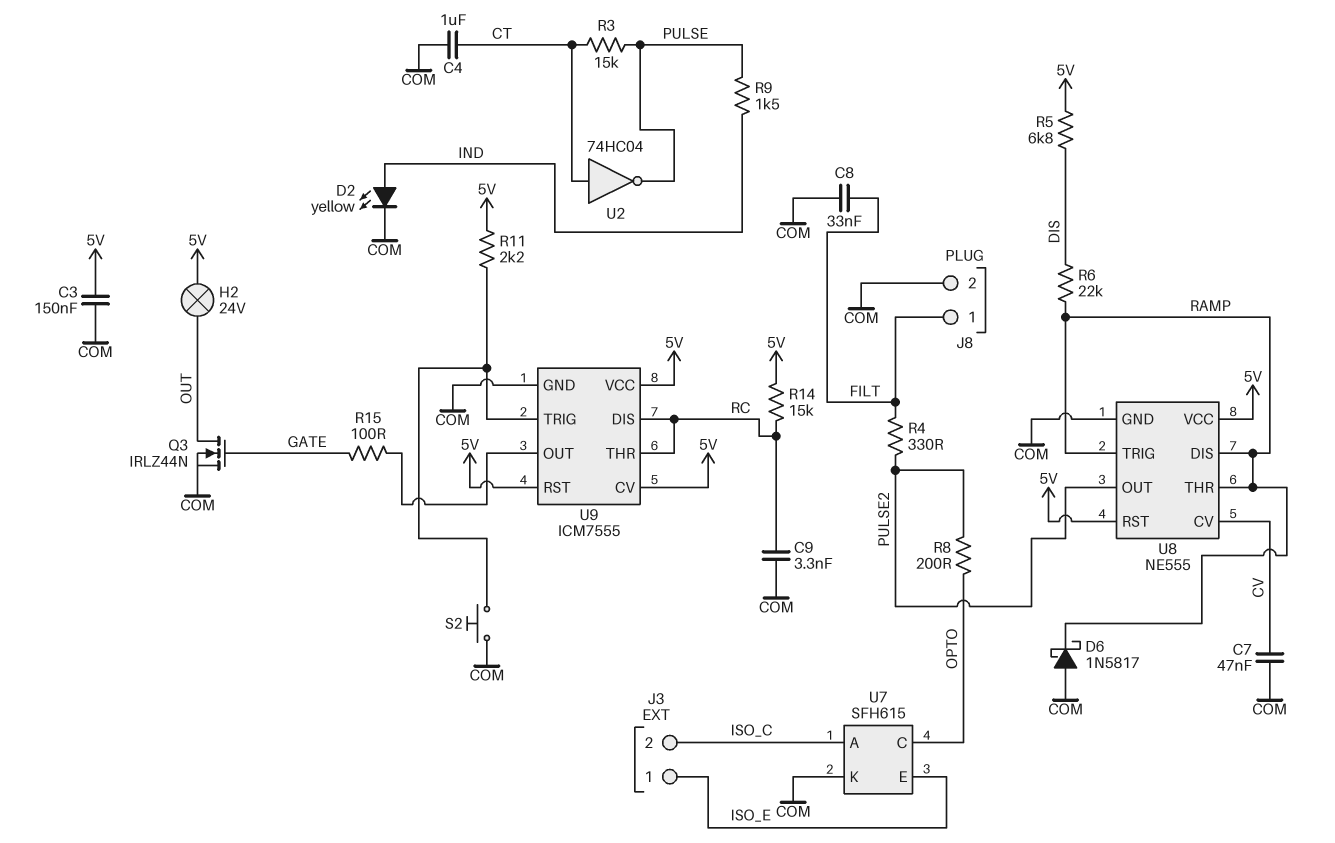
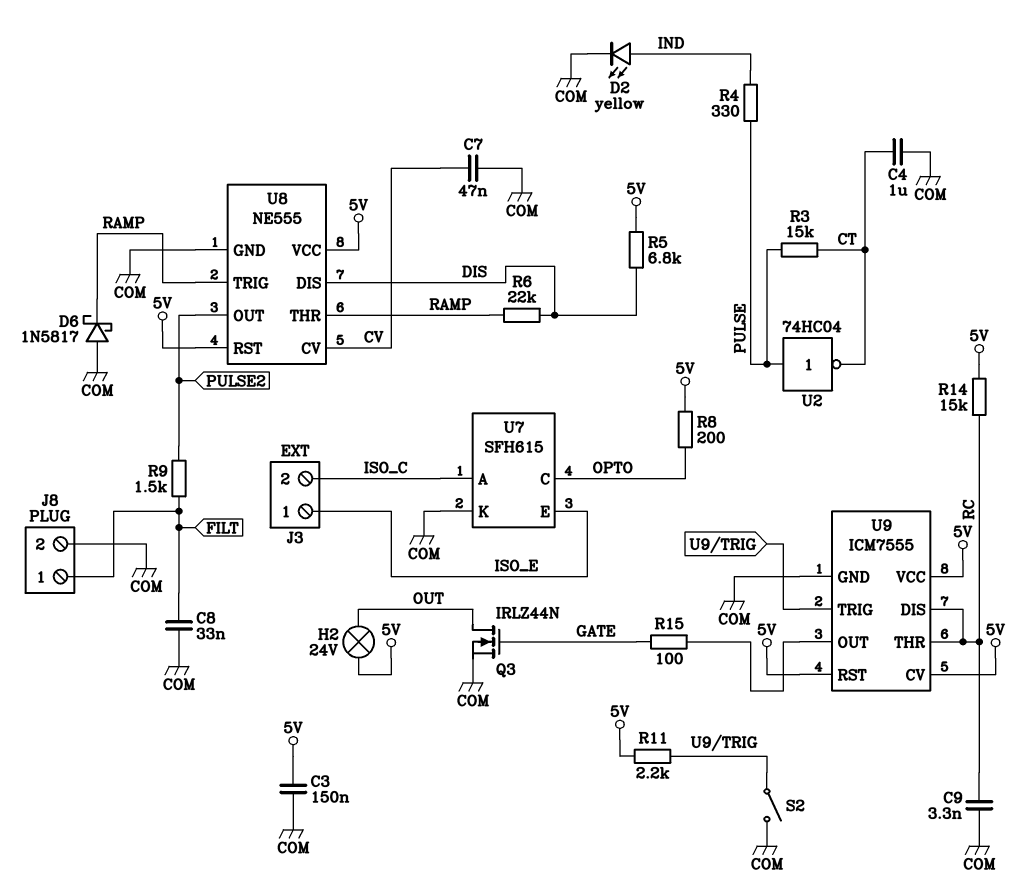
R4: 330 (FILT, PULSE2) -> 330 (IND, PULSE)
R8: 200 (OPTO, PULSE2) -> 200 (5V, OPTO)
R9: 1.5k (IND, PULSE) -> 1.5k (FILT, PULSE2)
S2: button (COM, U9/TRIG) -> switch (COM, U9/TRIG)
U2: NOT 74HC04 (in CT, out PULSE) -> NOT 74HC04 (in PULSE, out CT)
U8 pin DIS: RAMP -> DIS

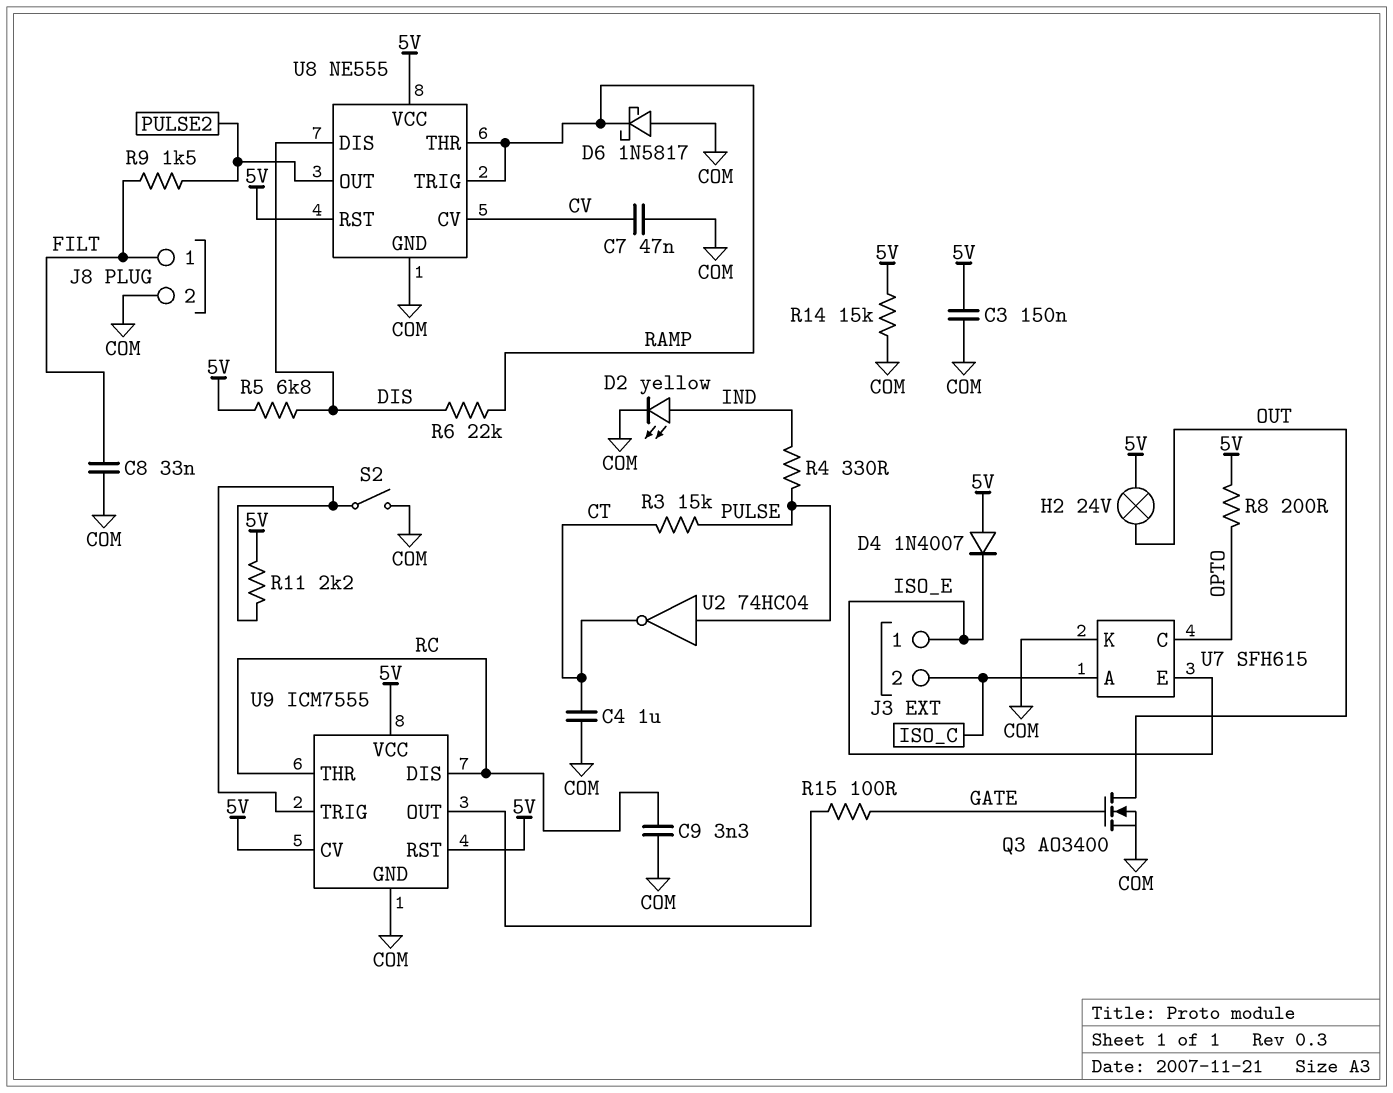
D4: none -> diode 1N4007 (A 5V, K ISO_E)
Q3: NMOS IRLZ44N (G GATE, D OUT, S COM) -> NMOS AO3400 (G GATE, D OUT, S COM)
R14: 15k (5V, RC) -> 15k (5V, COM)

